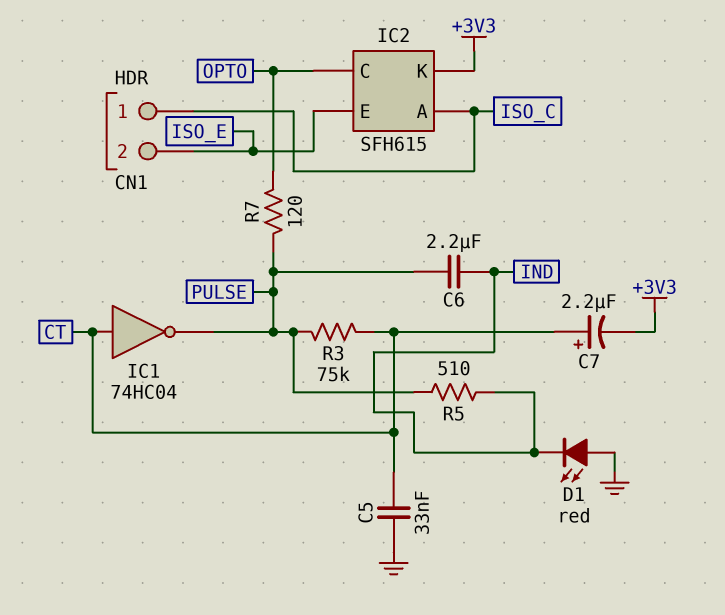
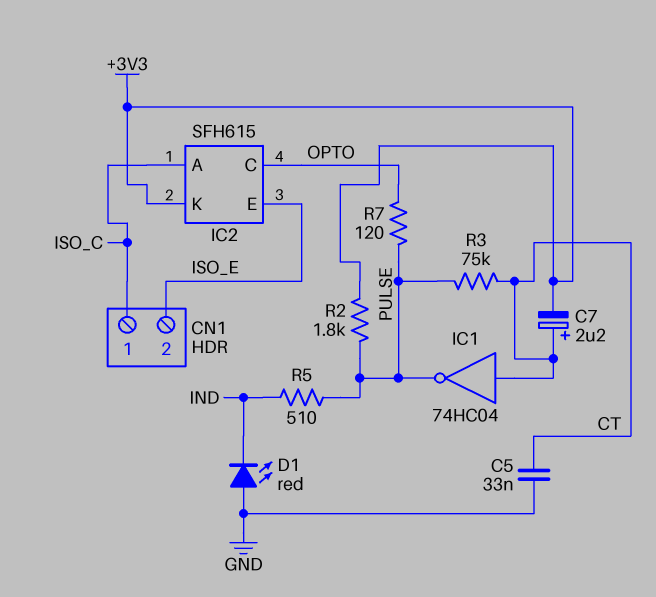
C6: 2.2uF (IND, PULSE) -> none
R2: none -> 1.8k (+3V3, PULSE)

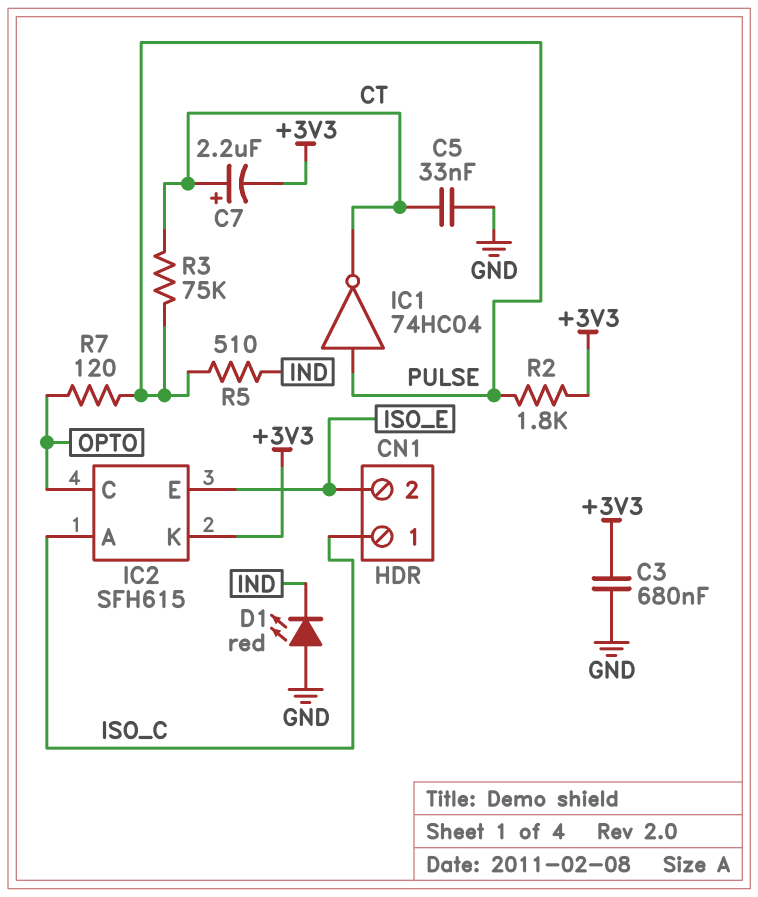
C3: none -> 680nF (+3V3, GND)
IC1: NOT 74HC04 (in CT, out PULSE) -> NOT 74HC04 (in PULSE, out CT)

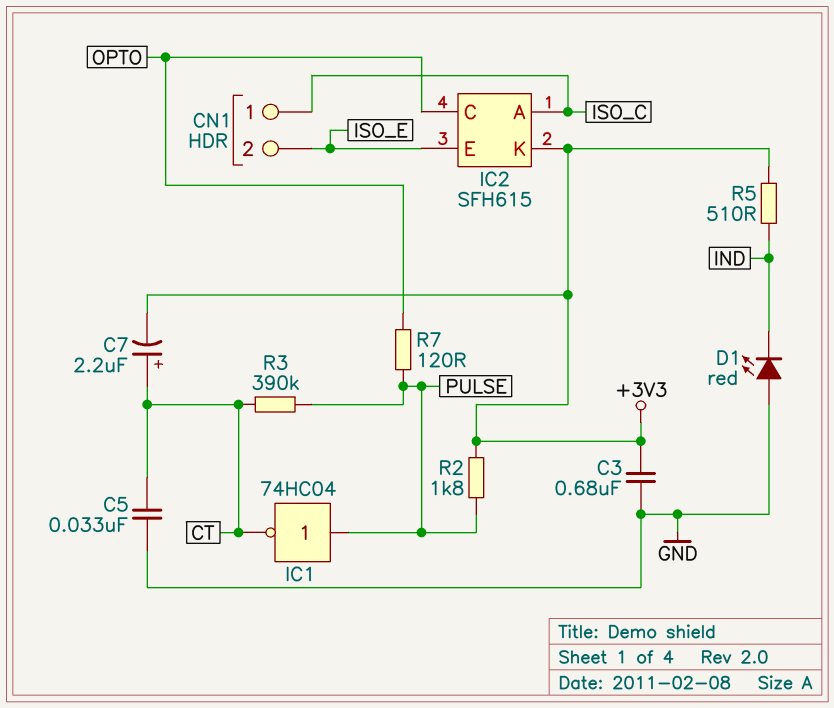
R3: 75k (CT, PULSE) -> 390k (CT, PULSE)
R5: 510 (IND, PULSE) -> 510 (+3V3, IND)

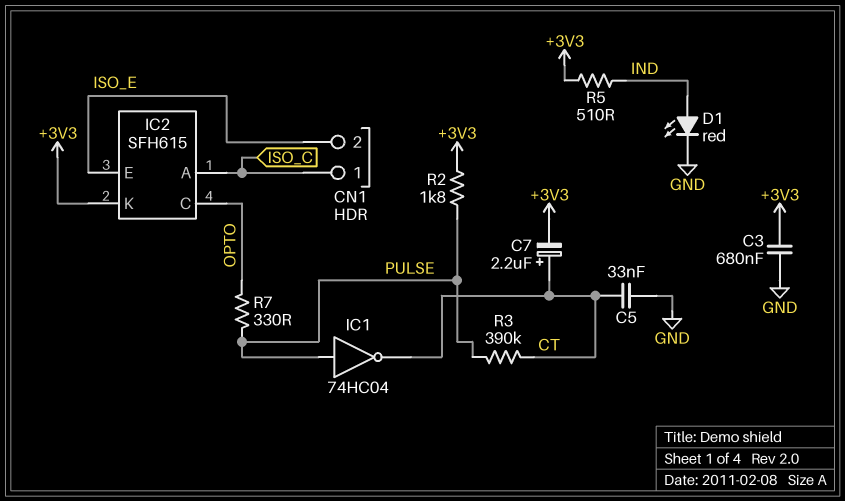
D1: LED red (A GND, K IND) -> LED red (A IND, K GND)
R7: 120 (OPTO, PULSE) -> 330 (OPTO, PULSE)

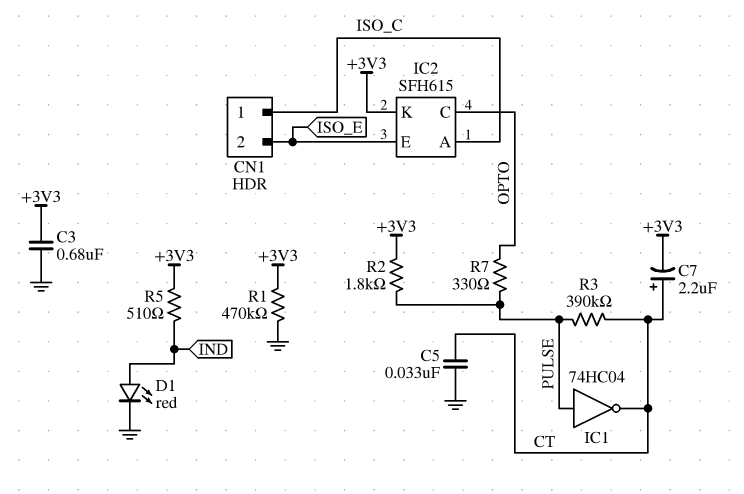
R1: none -> 470k (+3V3, GND)

